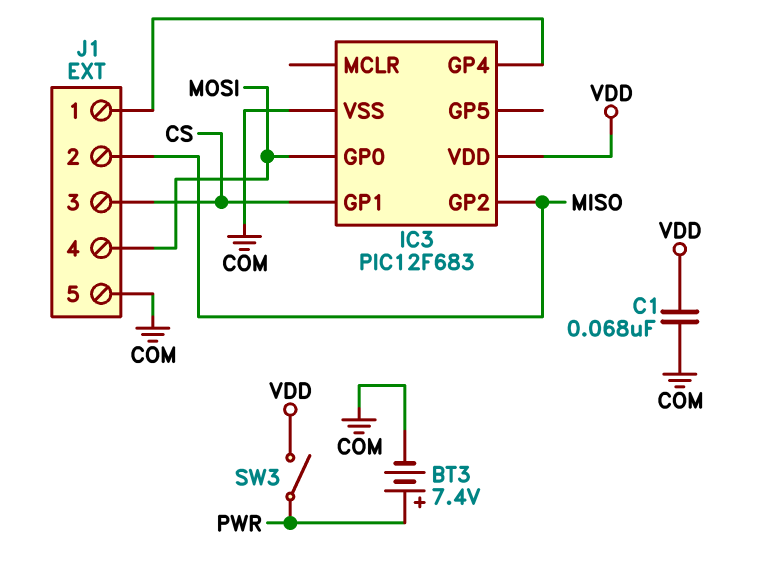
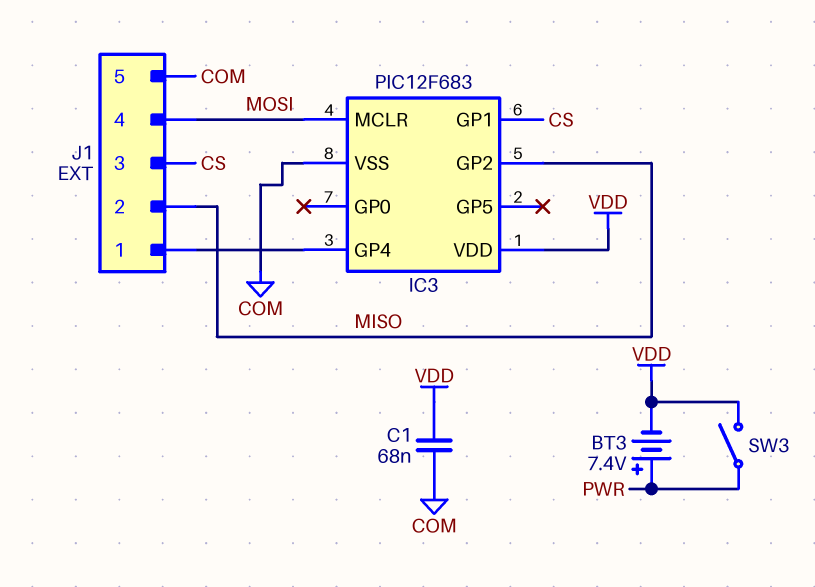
BT3: 7.4V (plus PWR, minus COM) -> 7.4V (plus PWR, minus VDD)
IC3 pin GP0: MOSI -> none
IC3 pin MCLR: none -> MOSI

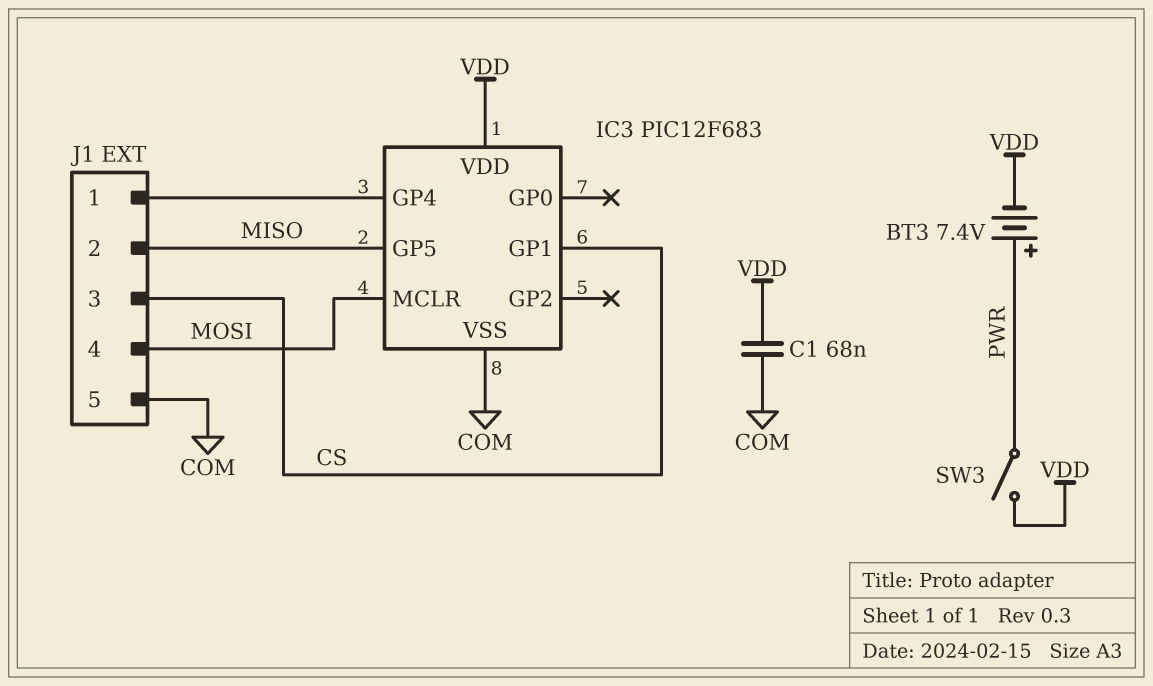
IC3 pin GP2: MISO -> none
IC3 pin GP5: none -> MISO

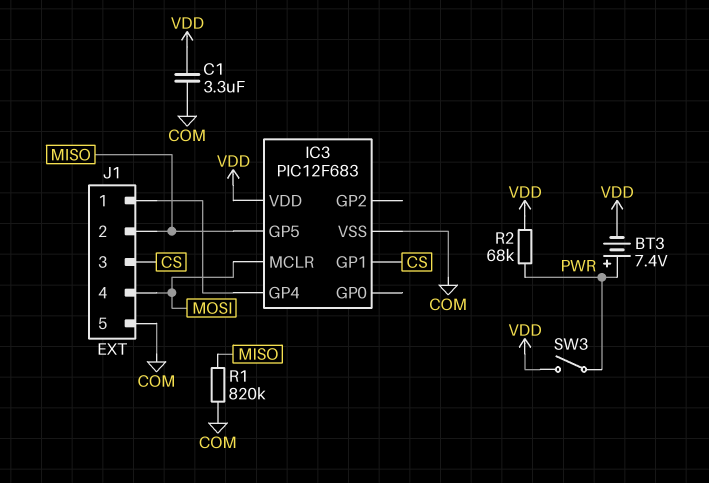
C1: 68nF (COM, VDD) -> 3.3uF (COM, VDD)
R1: none -> 820k (COM, MISO)
R2: none -> 68k (PWR, VDD)

